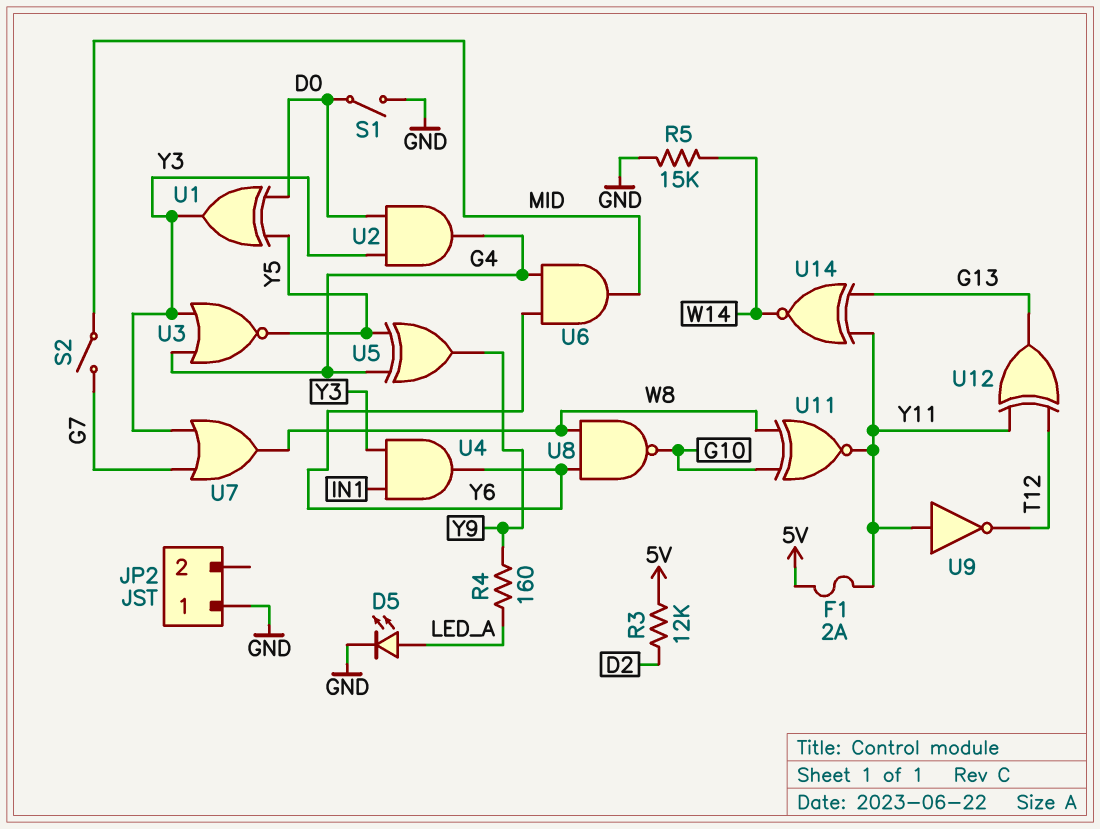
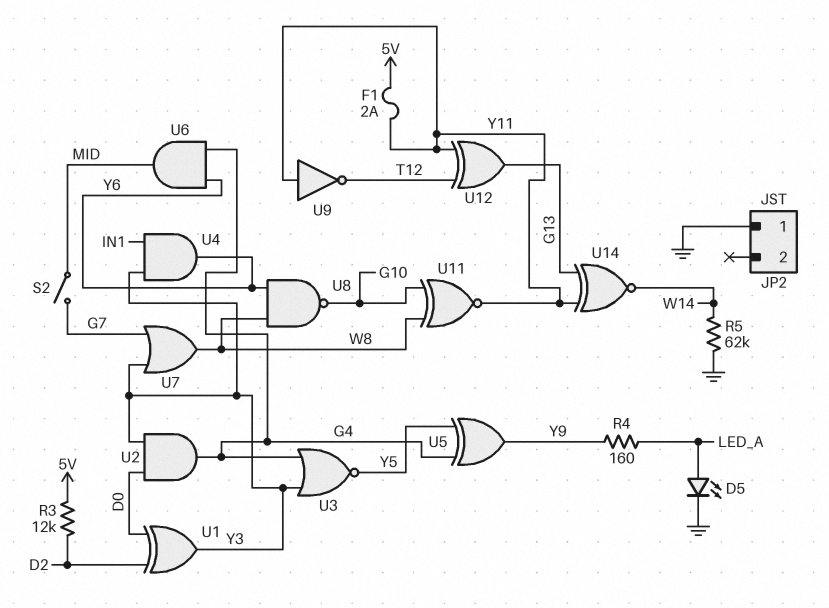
R5: 15k (GND, W14) -> 62k (GND, W14)
S1: switch (D0, GND) -> none
U1: XOR (in D0, in Y5, out Y3) -> XOR (in D0, in D2, out Y3)

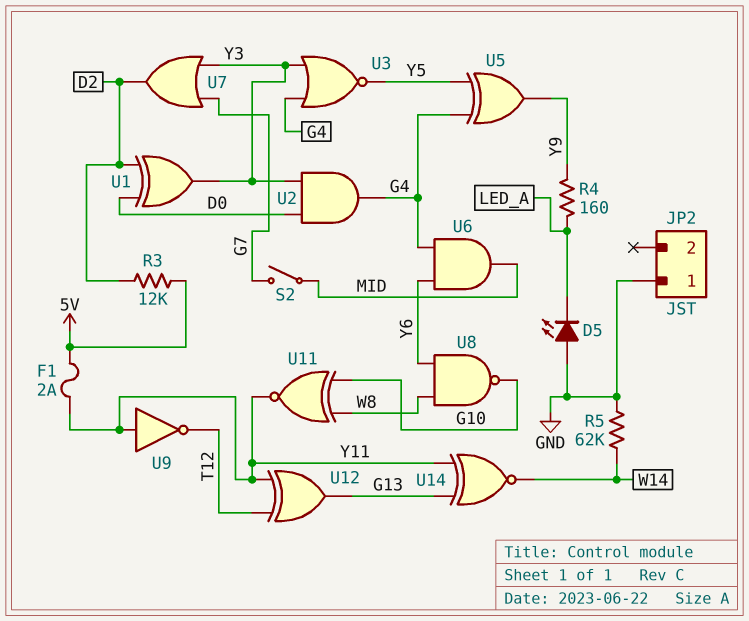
D5: LED (A LED_A, K GND) -> LED (A GND, K LED_A)
U4: AND (in IN1, in Y3, out Y6) -> none
U7: OR (in G7, in Y3, out W8) -> OR (in G7, in Y3, out D2)

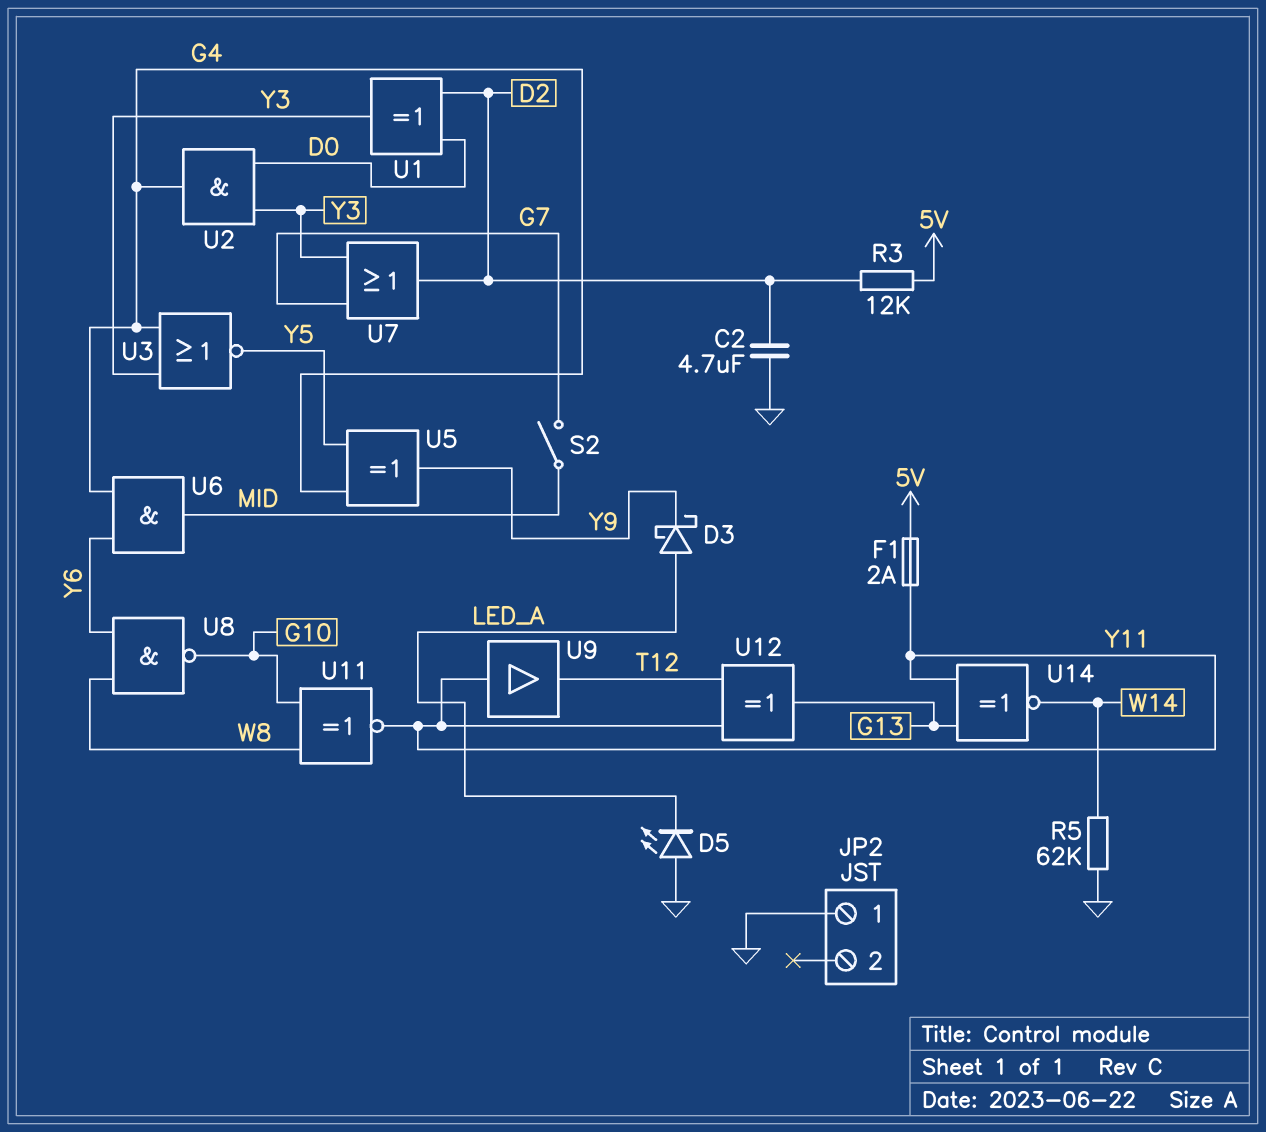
C2: none -> 4.7uF (D2, GND)
D3: none -> schottky (A LED_A, K Y9)
R4: 160 (LED_A, Y9) -> none
U9: NOT (in Y11, out T12) -> buffer (in Y11, out T12)

